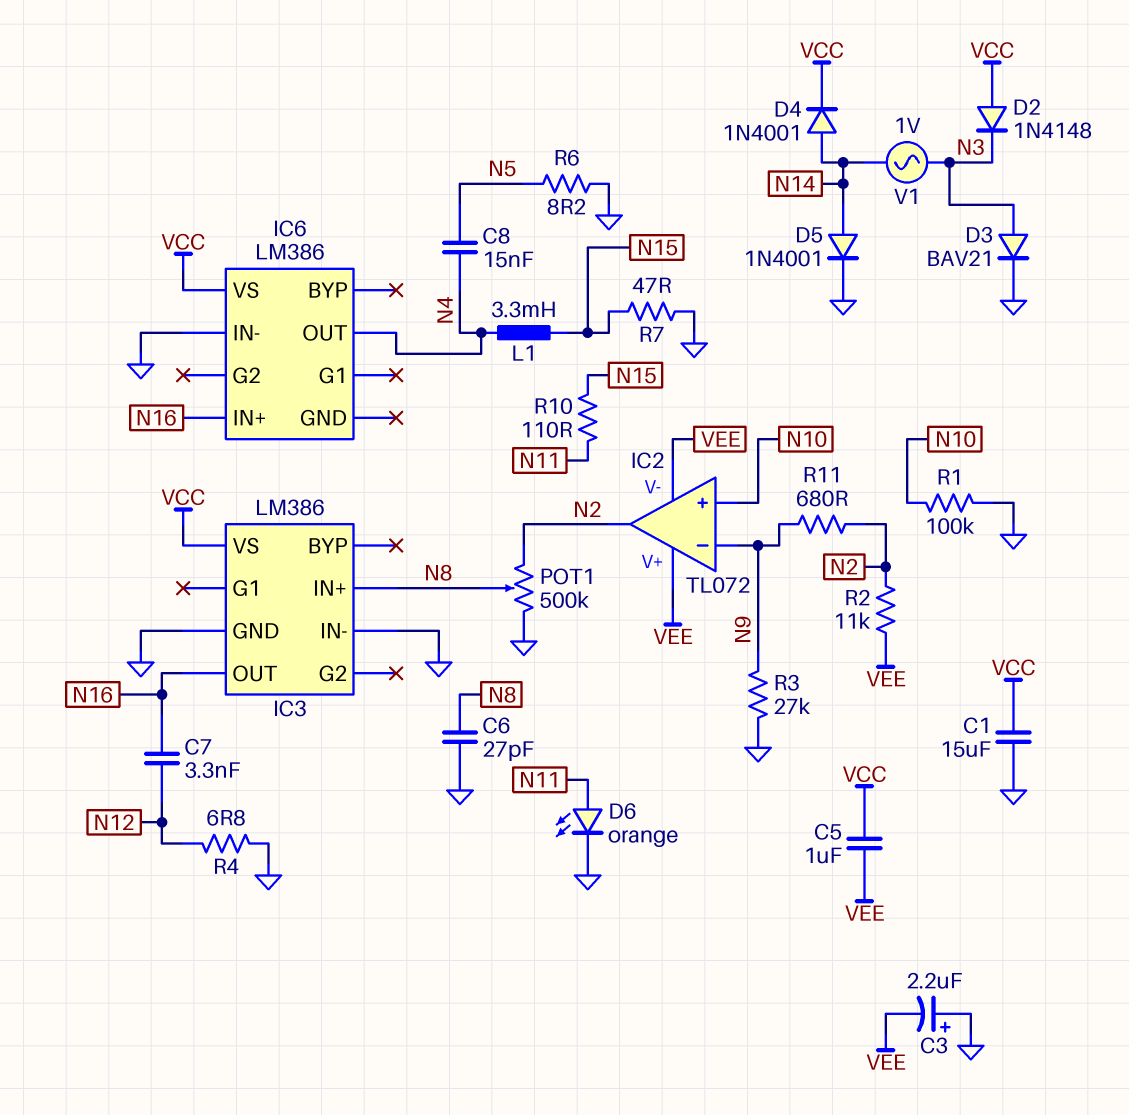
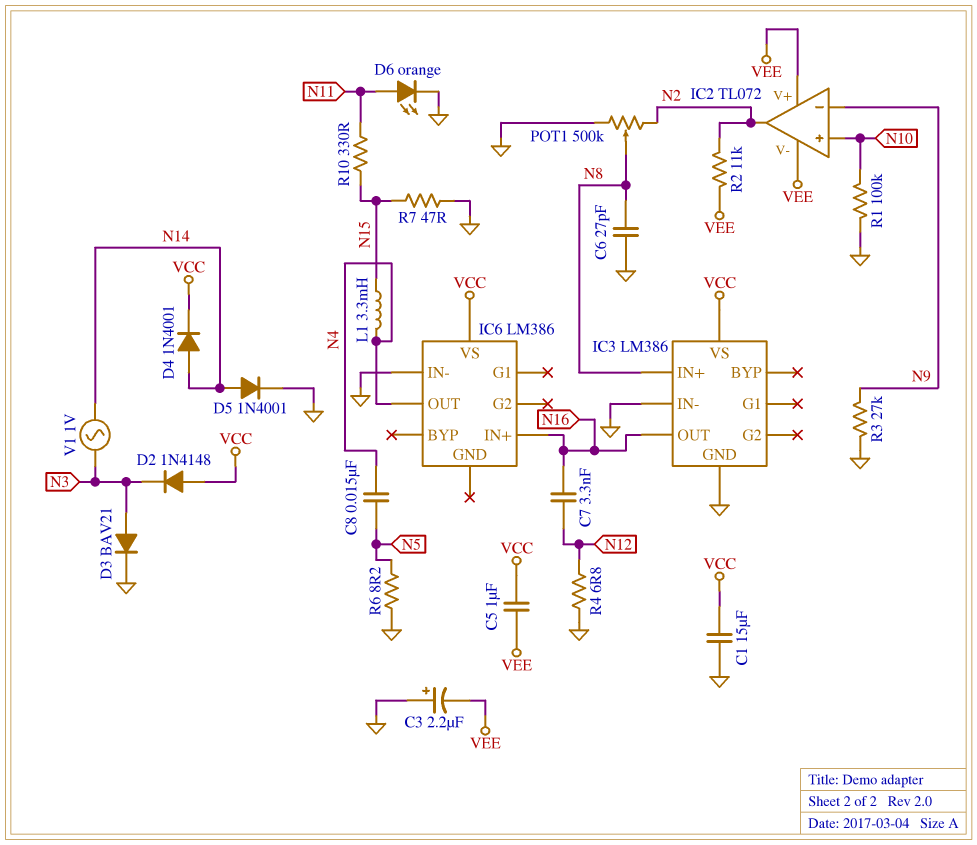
R10: 110 (N11, N15) -> 330 (N11, N15)
R11: 680 (N2, N9) -> none

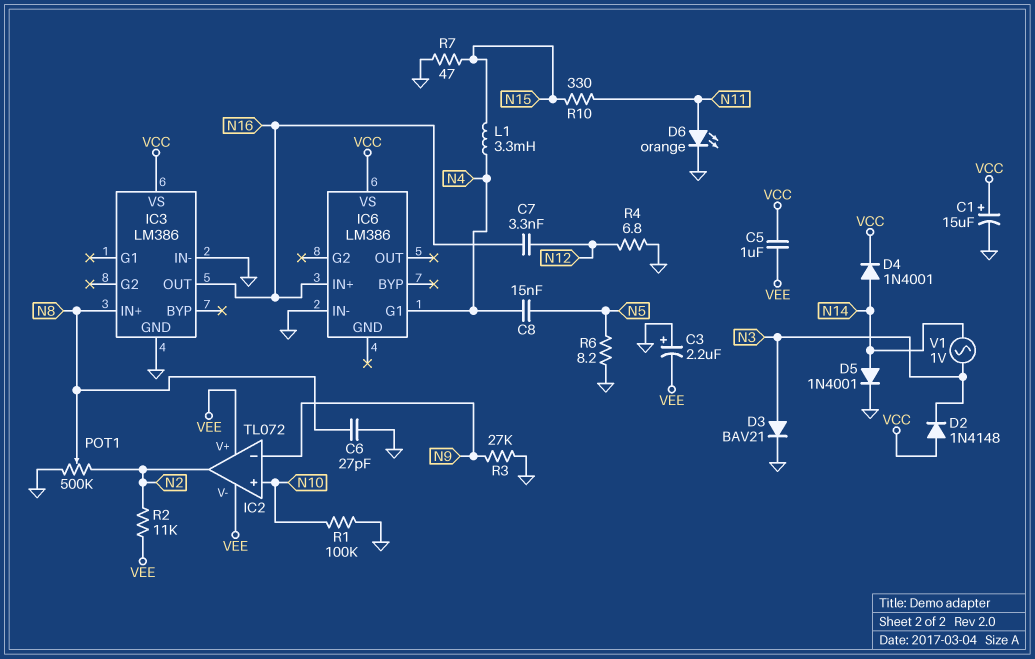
C1: 15uF (GND, VCC) -> 15uF (plus VCC, minus GND)
IC6 pin G1: none -> N4
IC6 pin OUT: N4 -> none

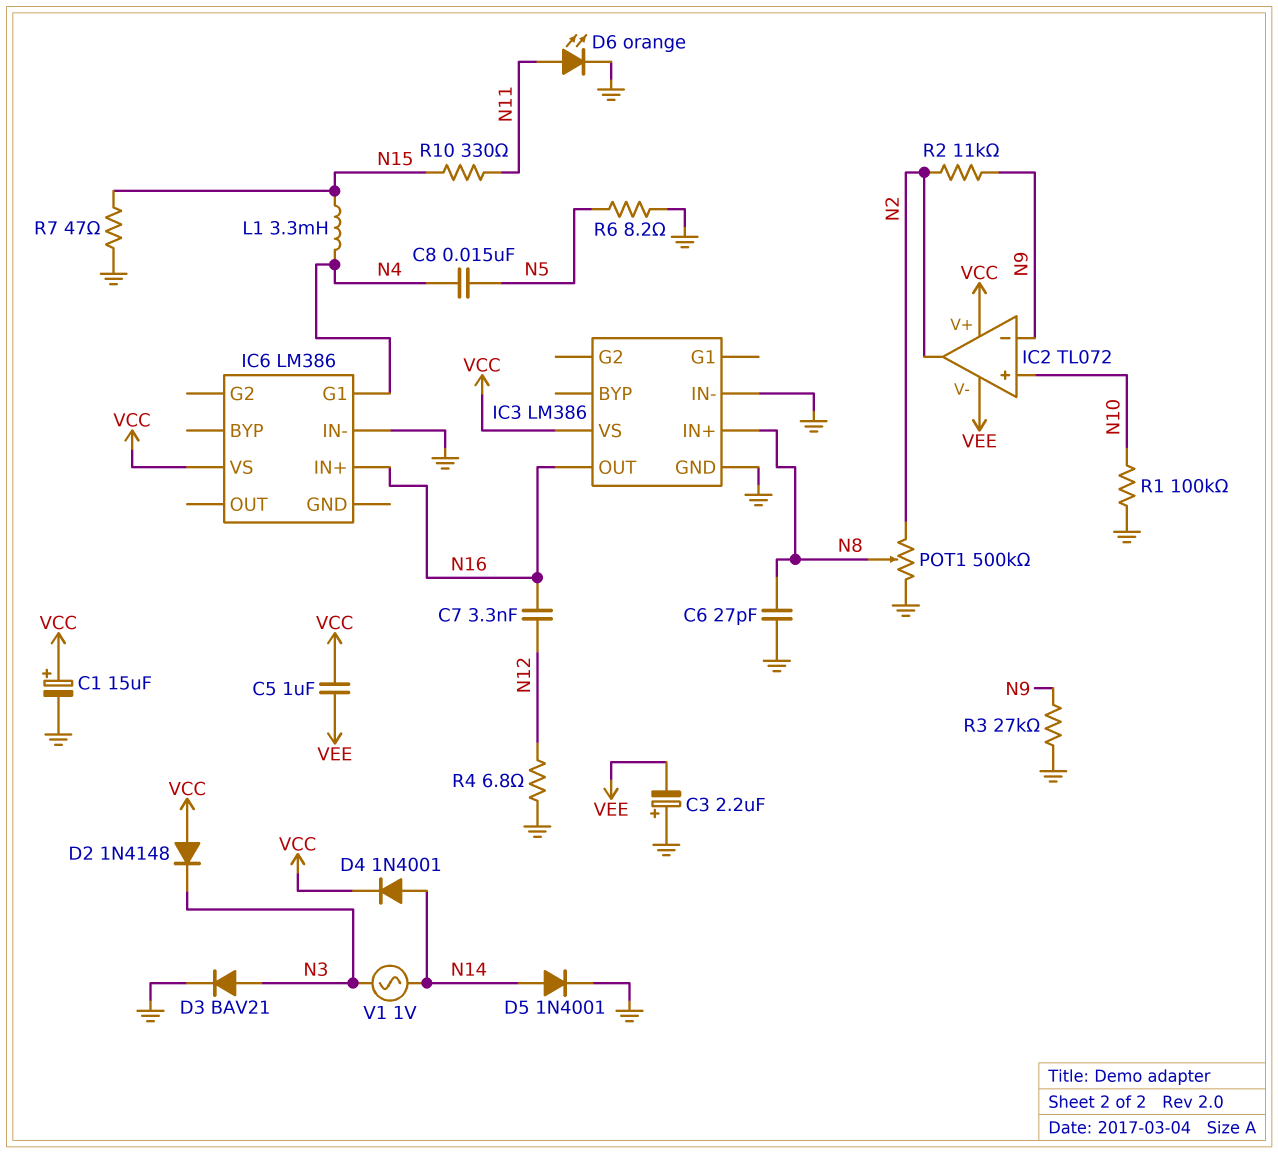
IC2 pin V+: VEE -> VCC
R2: 11k (N2, VEE) -> 11k (N2, N9)

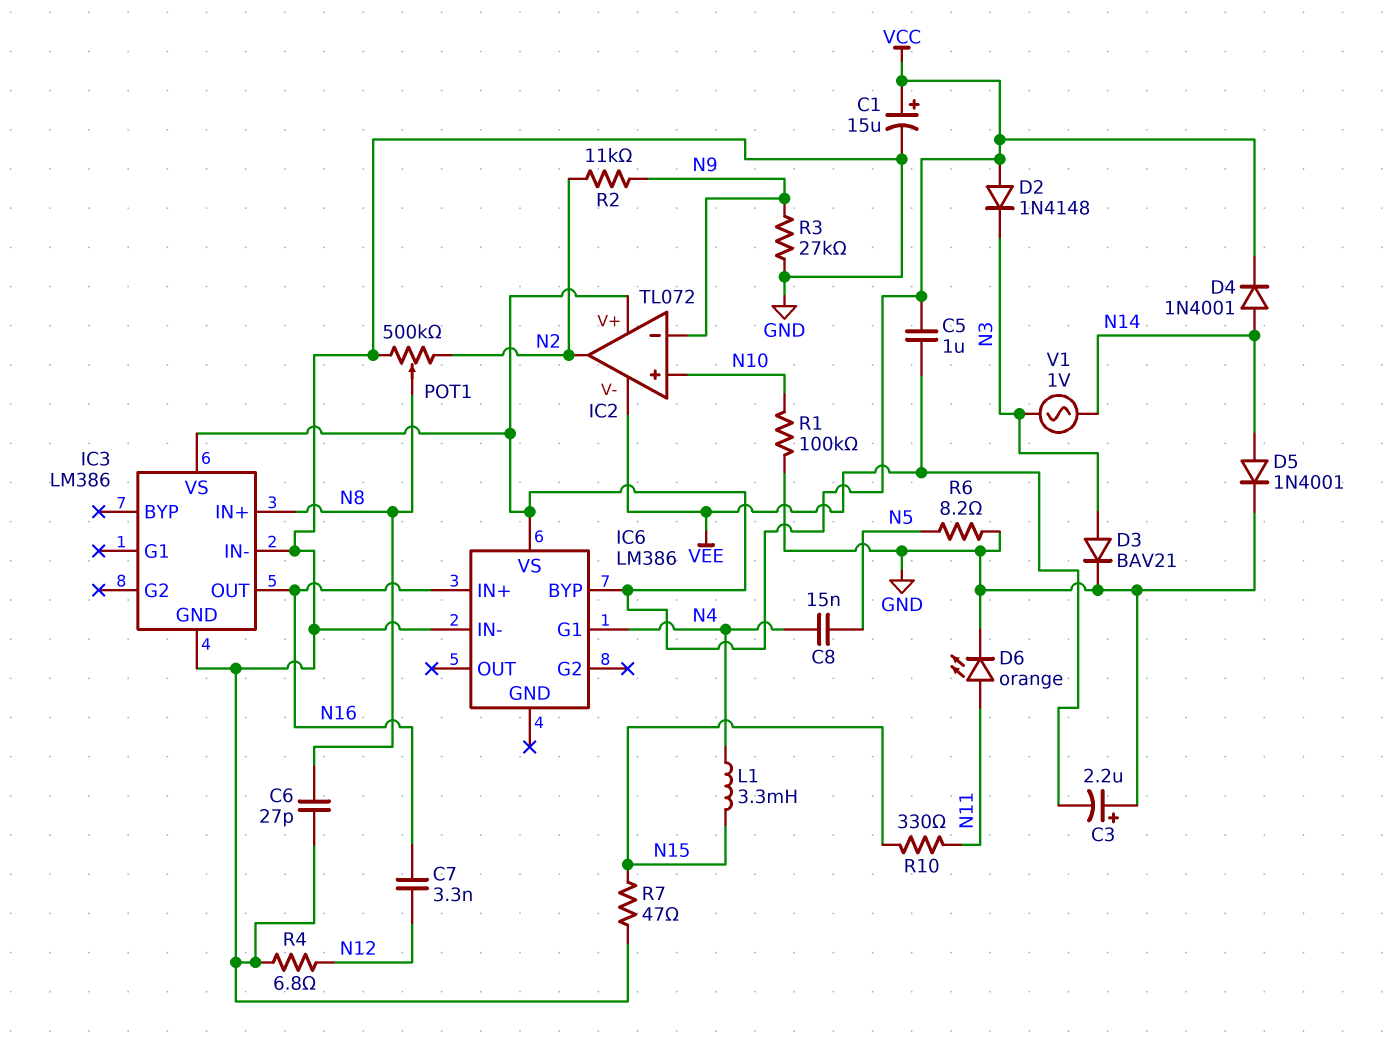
IC6 pin BYP: none -> VCC

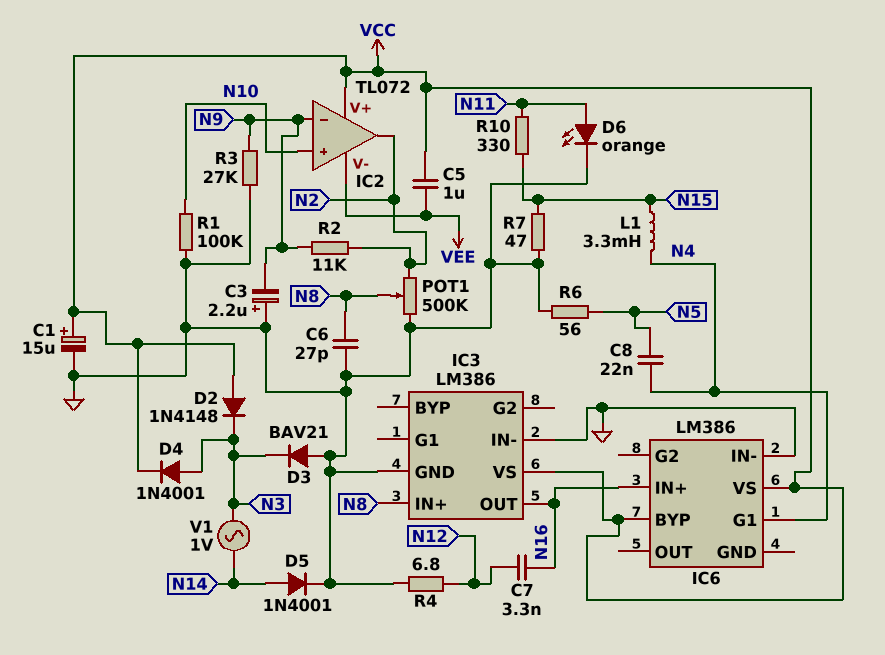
C3: 2.2uF (plus GND, minus VEE) -> 2.2uF (plus GND, minus N9)
C8: 15nF (N4, N5) -> 22nF (N4, N5)
D3: diode BAV21 (A N3, K GND) -> diode BAV21 (A GND, K N3)
D4: diode 1N4001 (A N14, K VCC) -> diode 1N4001 (A N3, K VCC)
R6: 8.2 (GND, N5) -> 56 (GND, N5)

